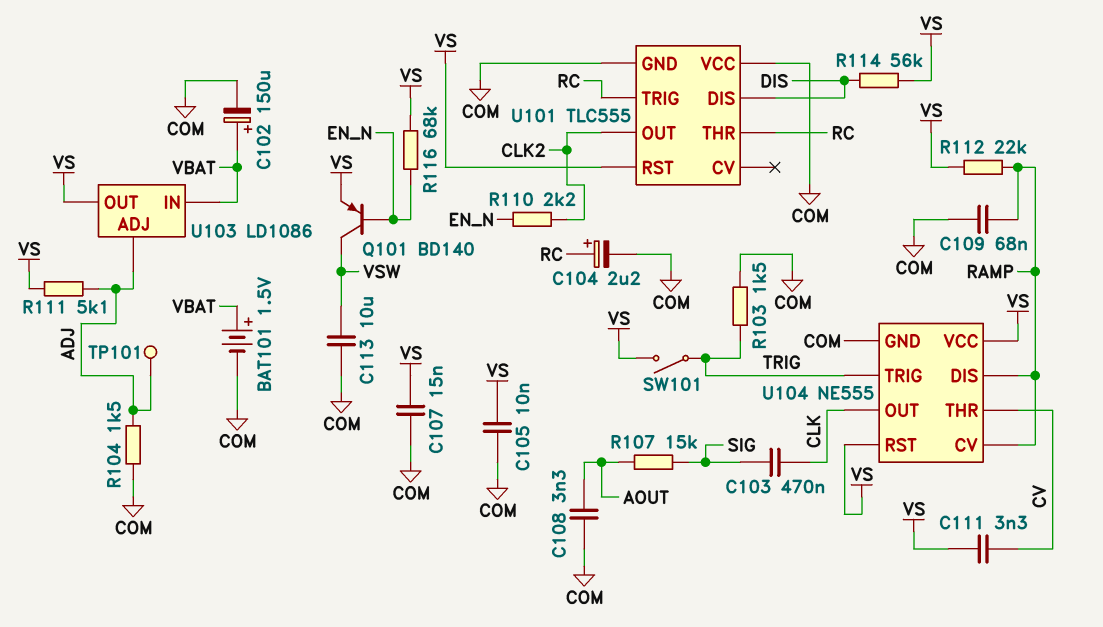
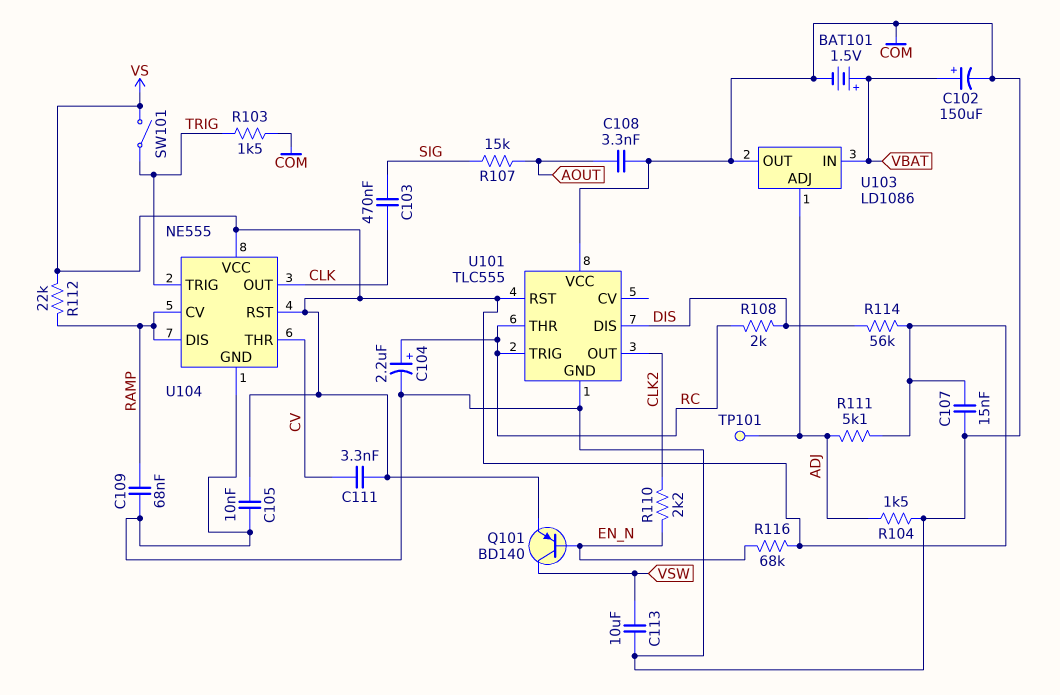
R108: none -> 2k (DIS, RC)
U103 pin OUT: VS -> COM

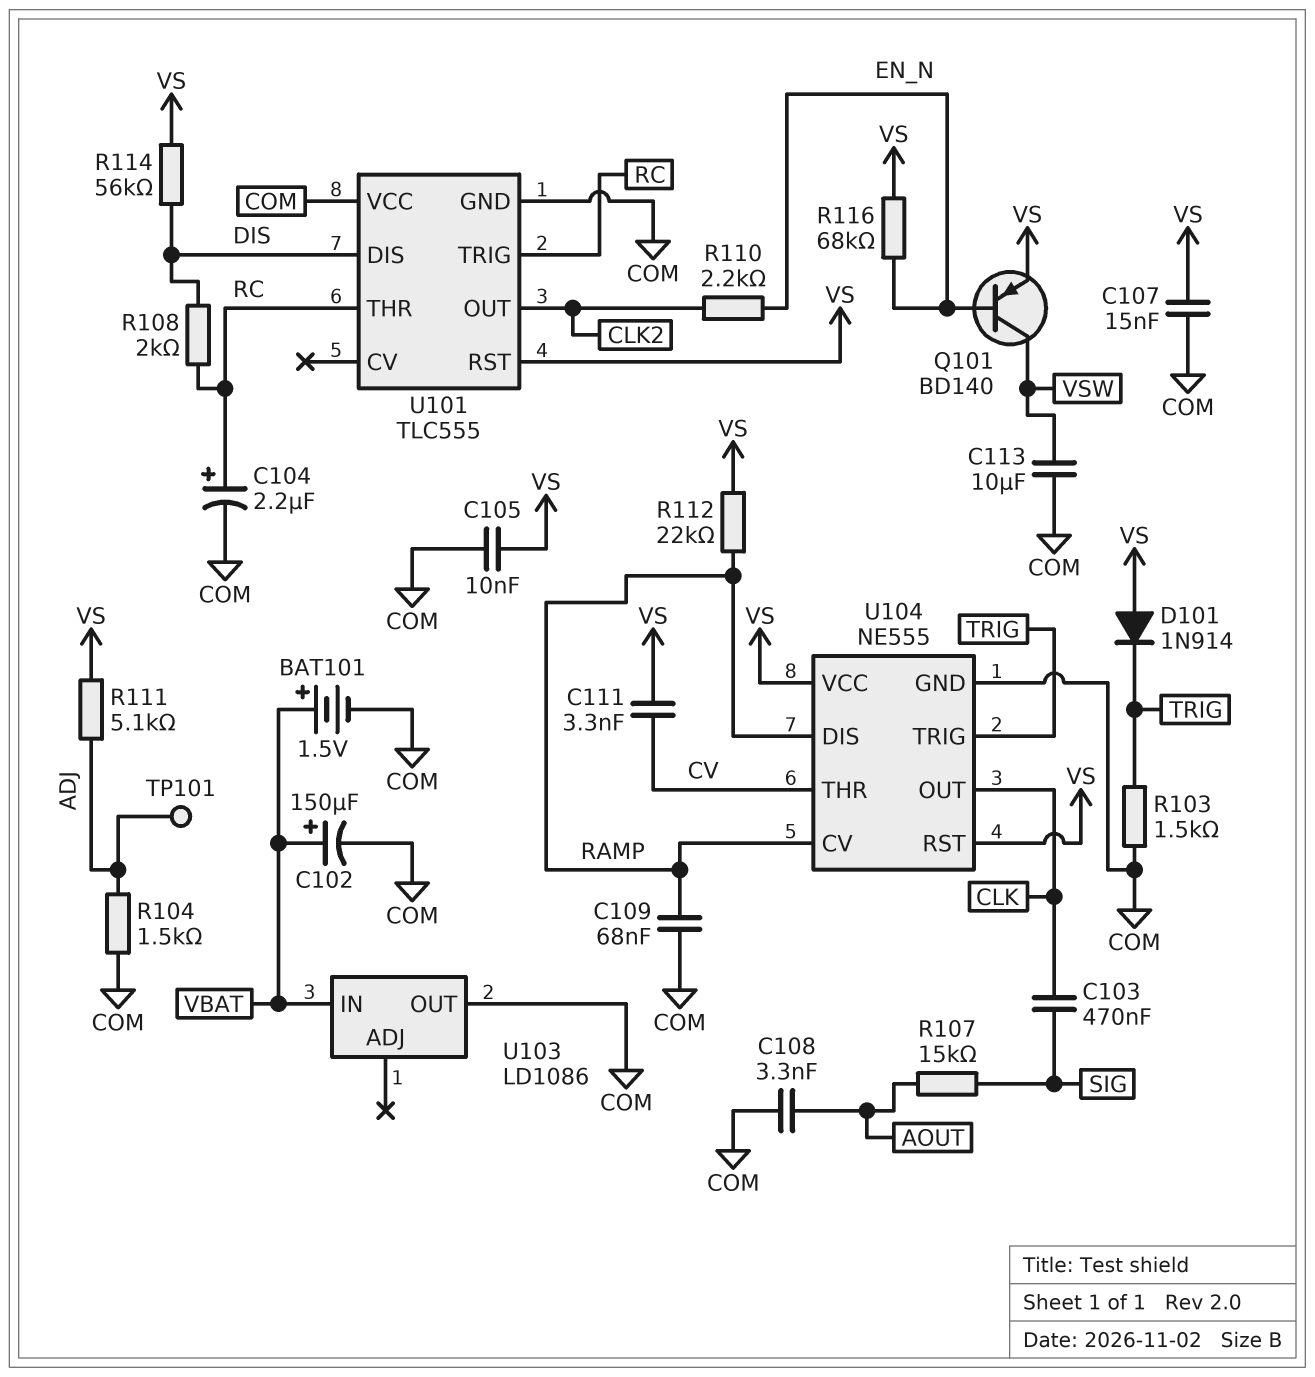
D101: none -> diode 1N914 (A VS, K TRIG)
SW101: switch (TRIG, VS) -> none
U103 pin ADJ: ADJ -> none

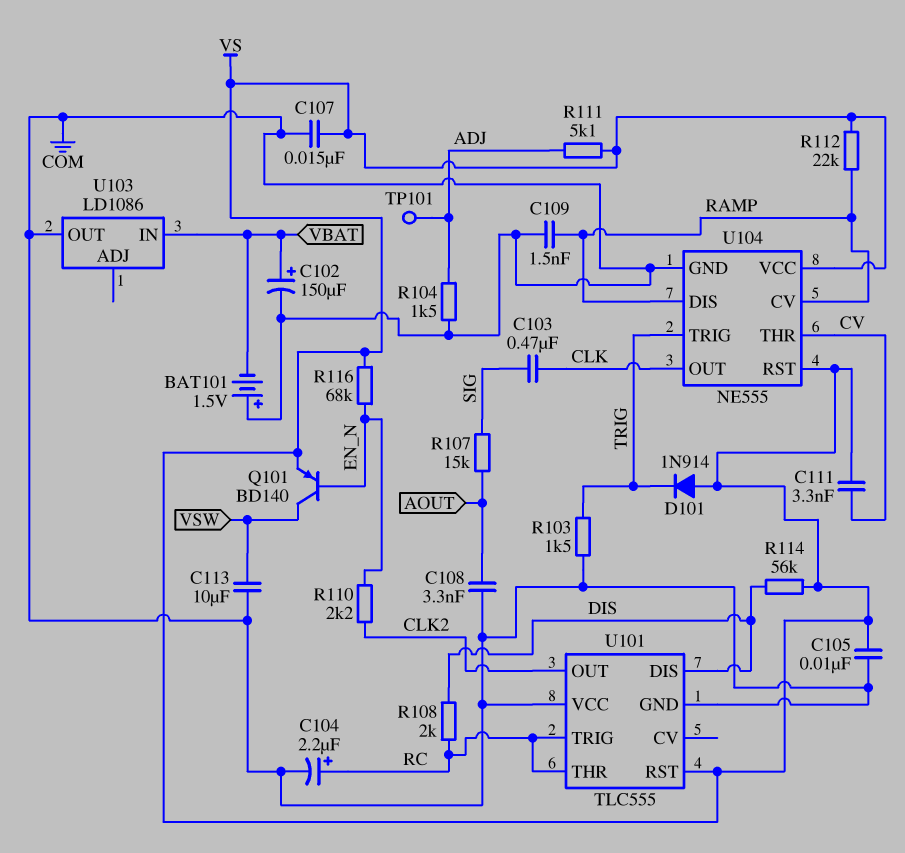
BAT101: 1.5V (plus VBAT, minus COM) -> 1.5V (plus COM, minus VBAT)
C109: 68nF (COM, RAMP) -> 1.5nF (COM, RAMP)

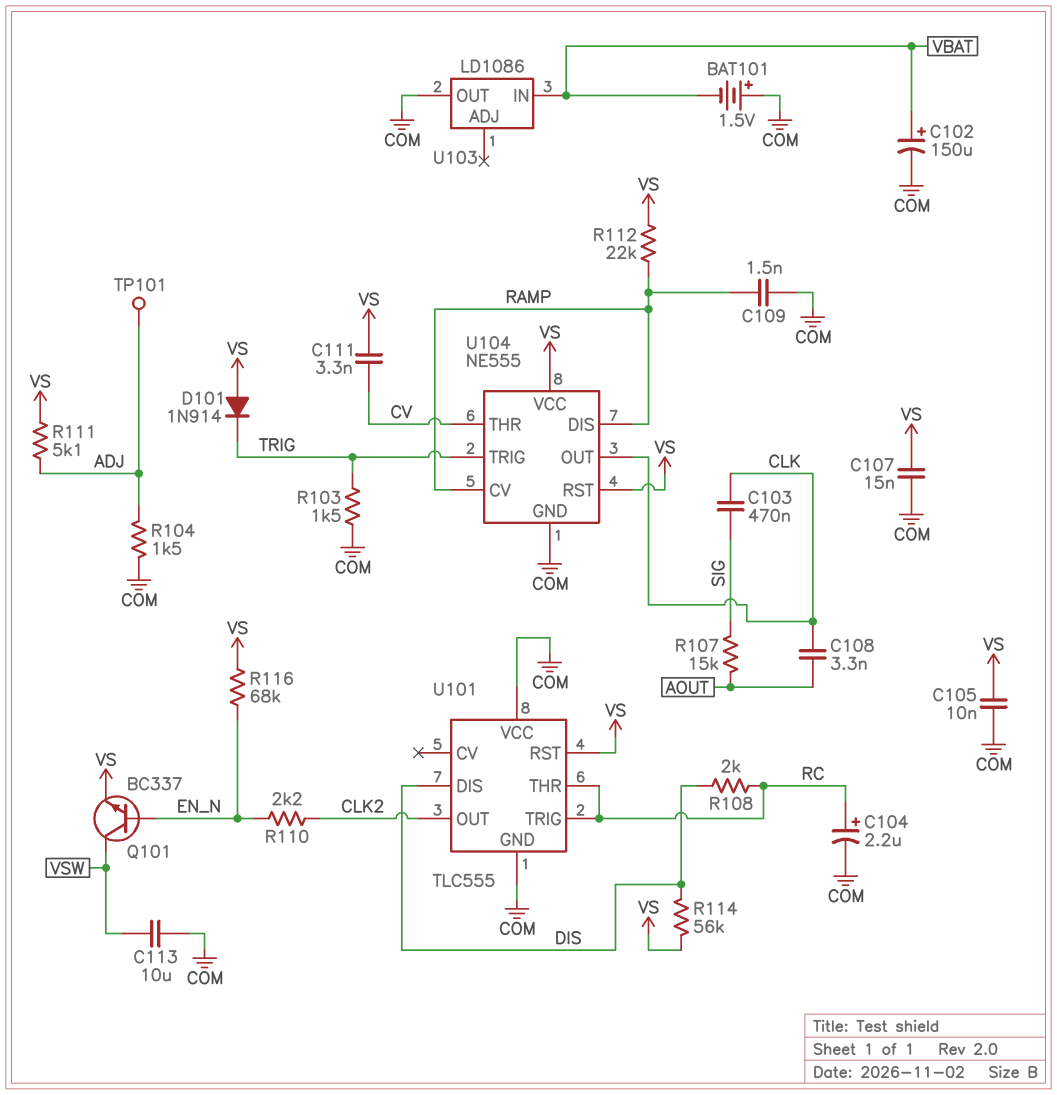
C108: 3.3nF (AOUT, COM) -> 3.3nF (AOUT, CLK)
Q101: PNP BD140 (B EN_N, C VSW, E VS) -> NPN BC337 (B EN_N, C VSW, E VS)

